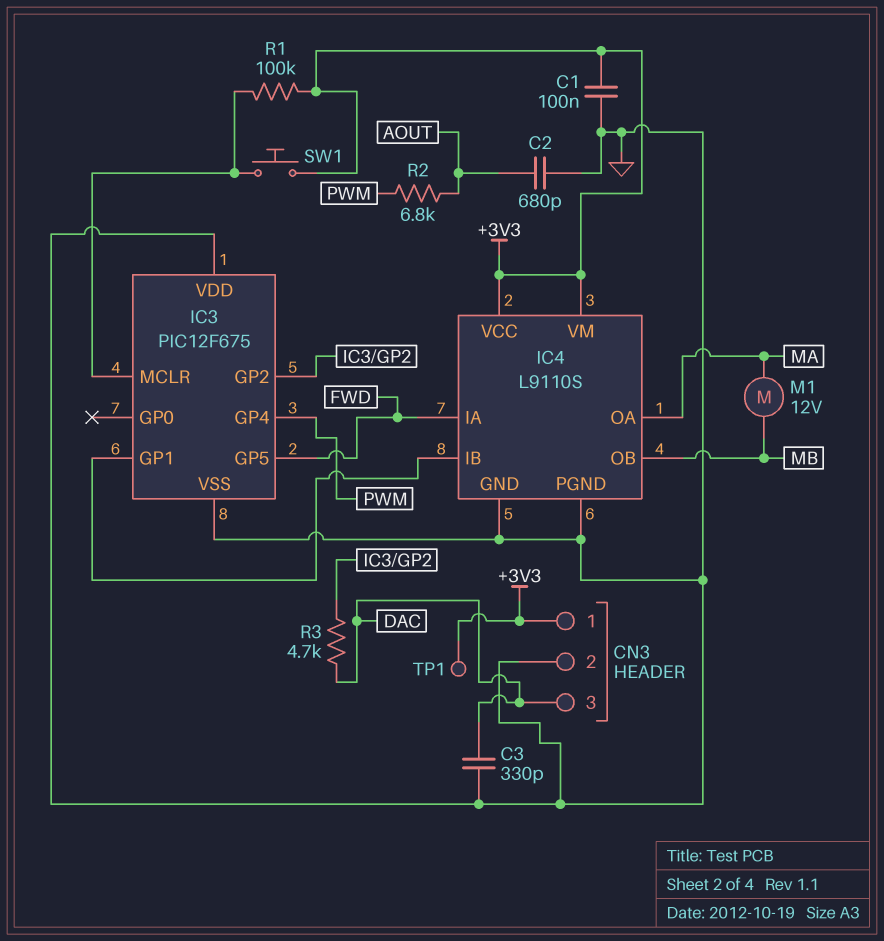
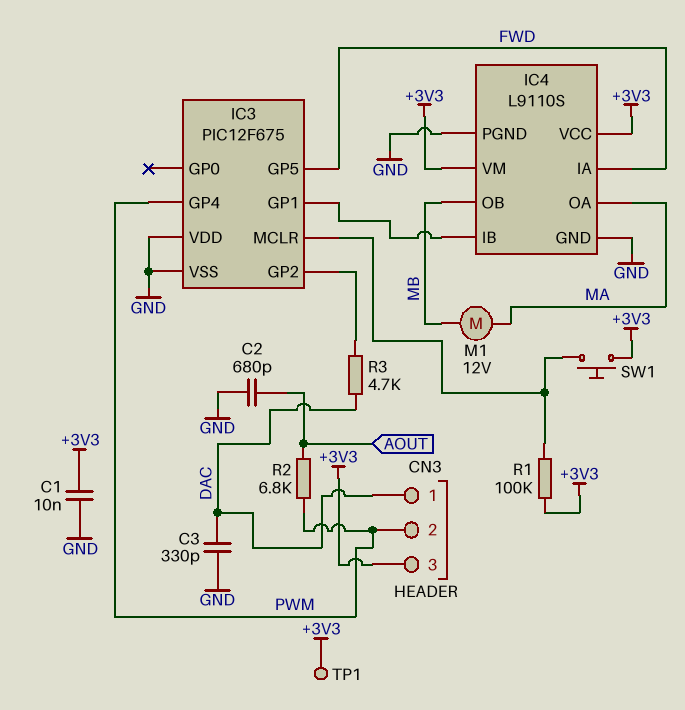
C1: 100nF (+3V3, GND) -> 10nF (+3V3, GND)
CN3 pin 1: +3V3 -> DAC
CN3 pin 2: GND -> PWM
CN3 pin 3: DAC -> +3V3

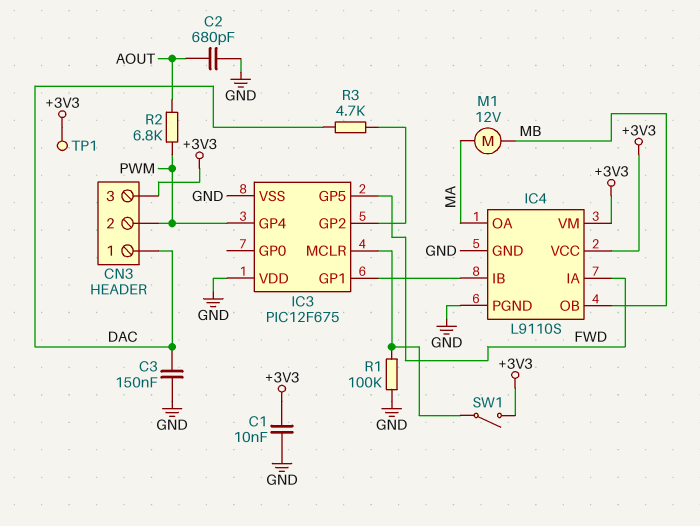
C3: 330pF (DAC, GND) -> 150nF (DAC, GND)
R1: 100k (+3V3, IC3/MCLR) -> 100k (GND, IC3/MCLR)
SW1: button (+3V3, IC3/MCLR) -> switch (+3V3, IC3/MCLR)

